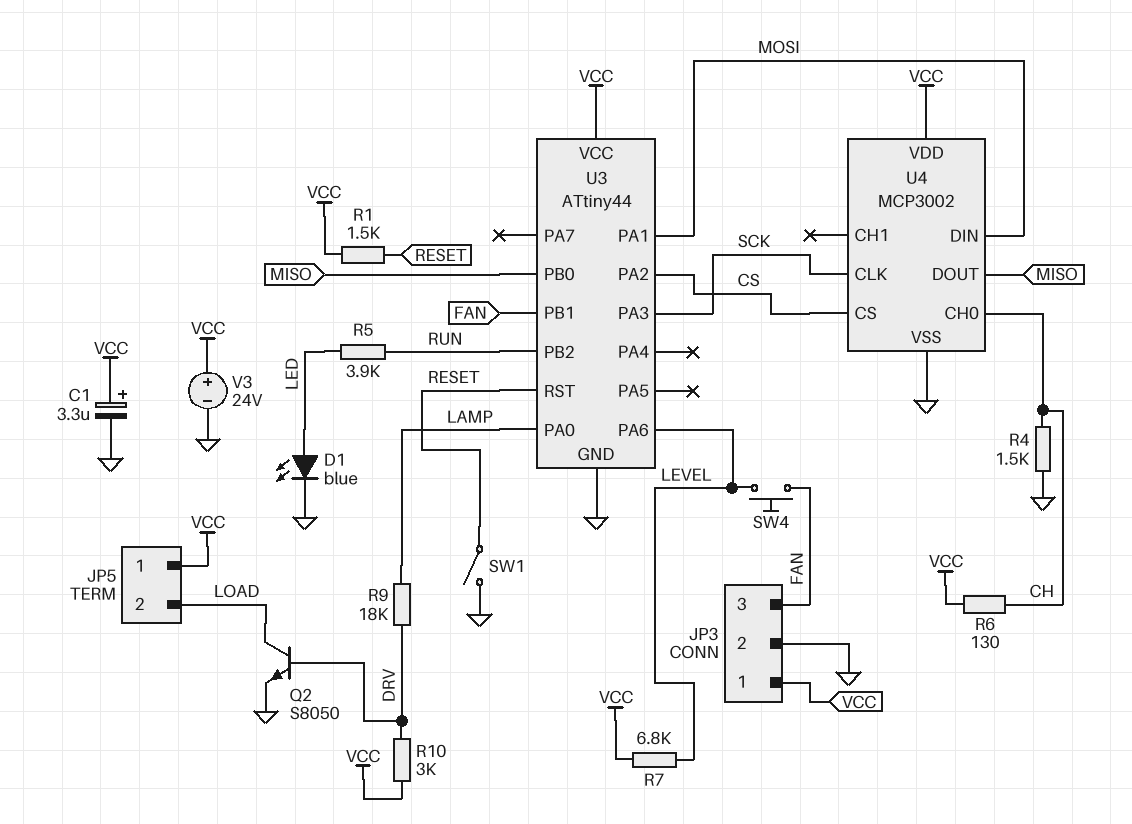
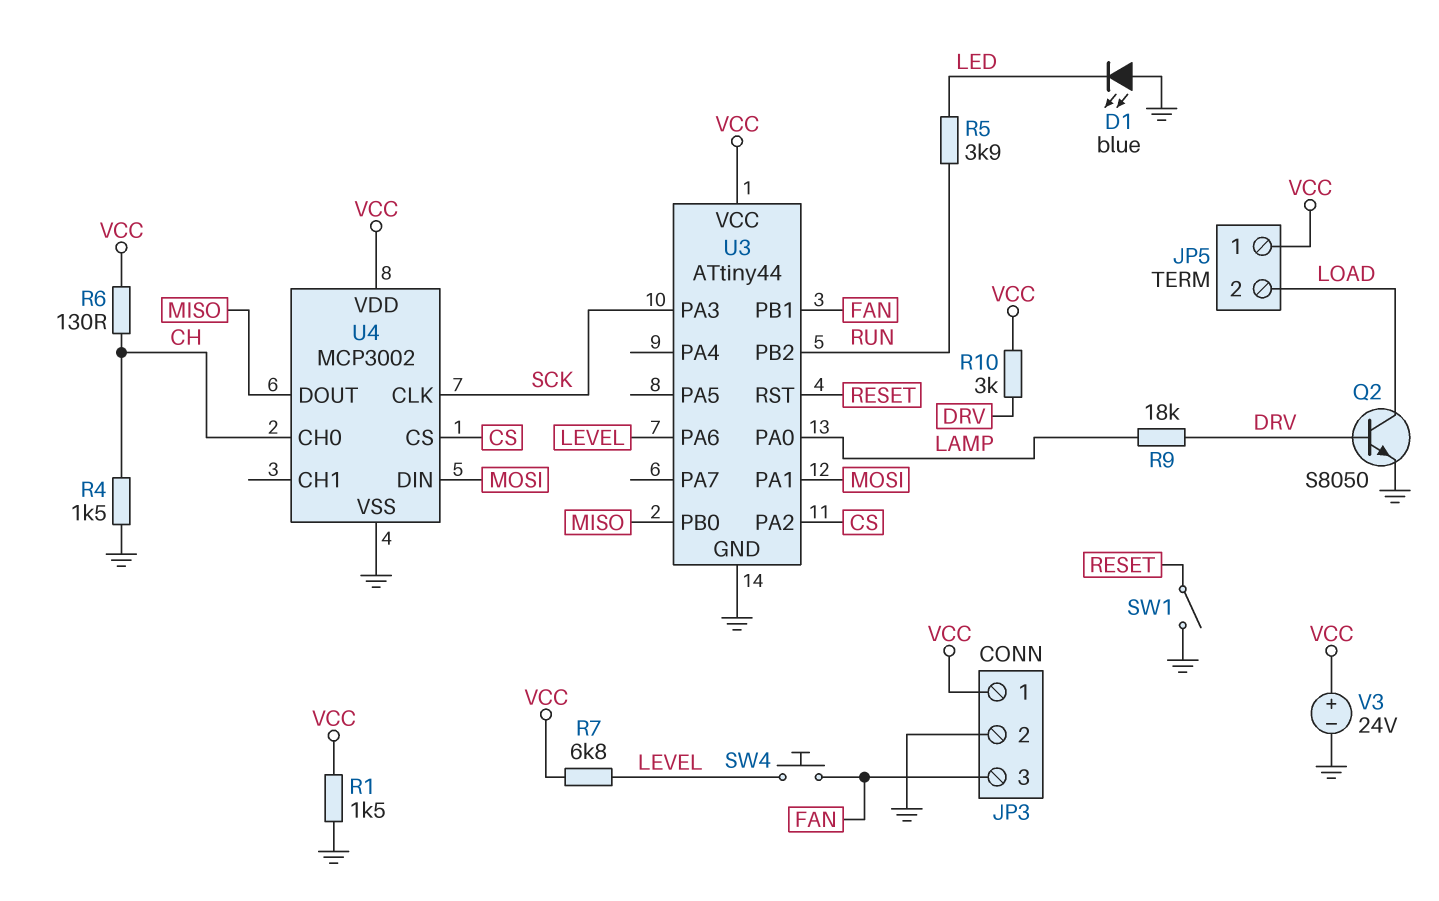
C1: 3.3uF (plus VCC, minus GND) -> none
D1: LED blue (A LED, K GND) -> LED blue (A GND, K LED)
R1: 1.5k (RESET, VCC) -> 1.5k (GND, VCC)

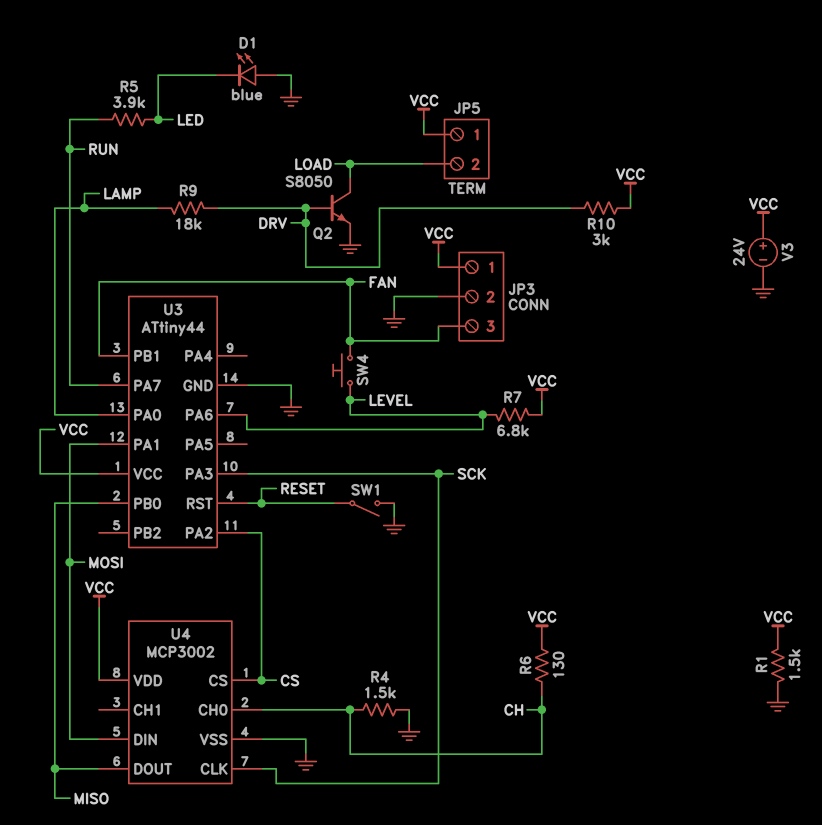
U3 pin PA7: none -> RUN
U3 pin PB2: RUN -> none

